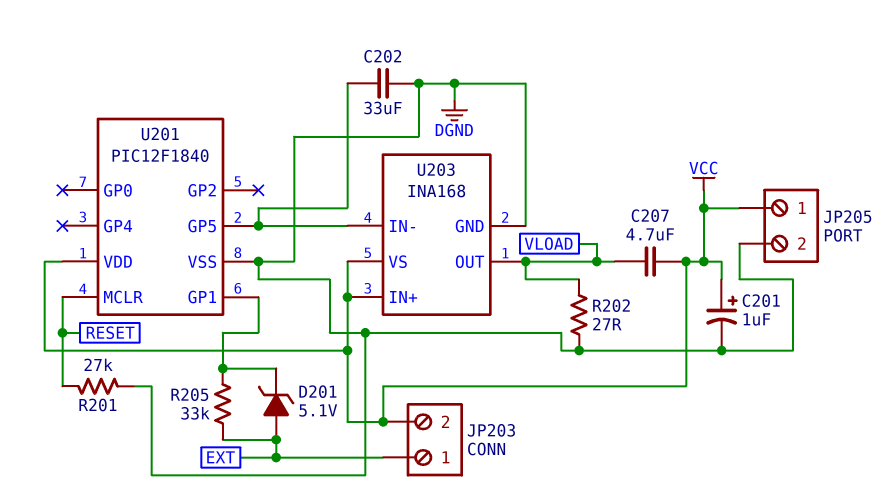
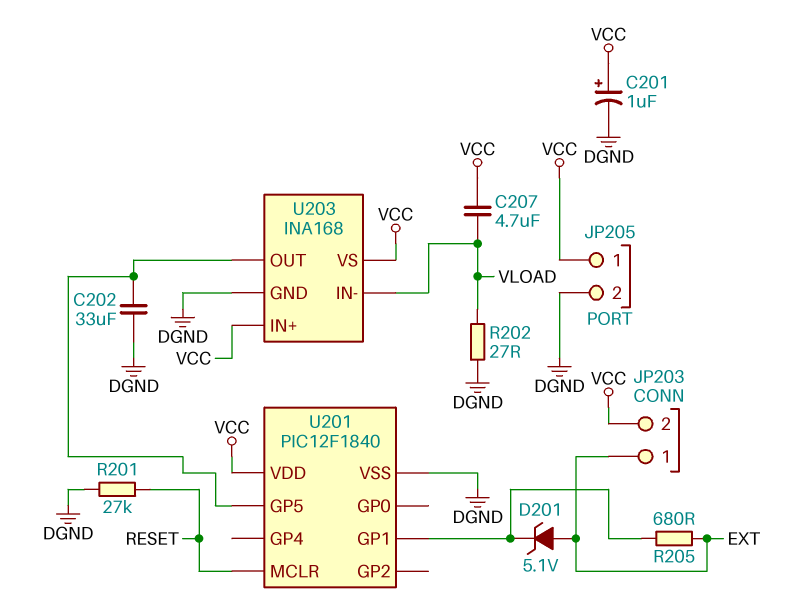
R205: 33k (EXT, U201/GP1) -> 680 (EXT, U201/GP1)
U203 pin IN-: U201/GP5 -> VLOAD
U203 pin OUT: VLOAD -> U201/GP5

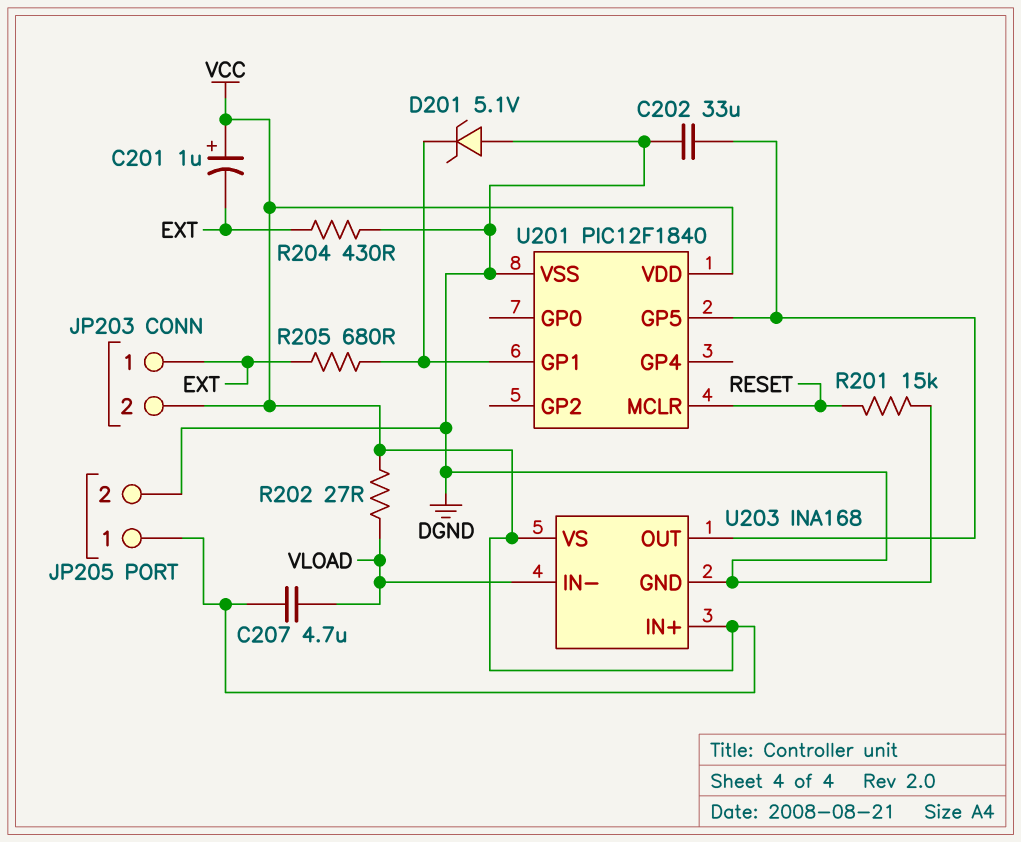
C201: 1uF (plus VCC, minus DGND) -> 1uF (plus VCC, minus EXT)
D201: zener 5.1V (A EXT, K U201/GP1) -> zener 5.1V (A DGND, K U201/GP1)
R201: 27k (DGND, RESET) -> 15k (DGND, RESET)
R202: 27 (DGND, VLOAD) -> 27 (VCC, VLOAD)
R204: none -> 430 (DGND, EXT)

